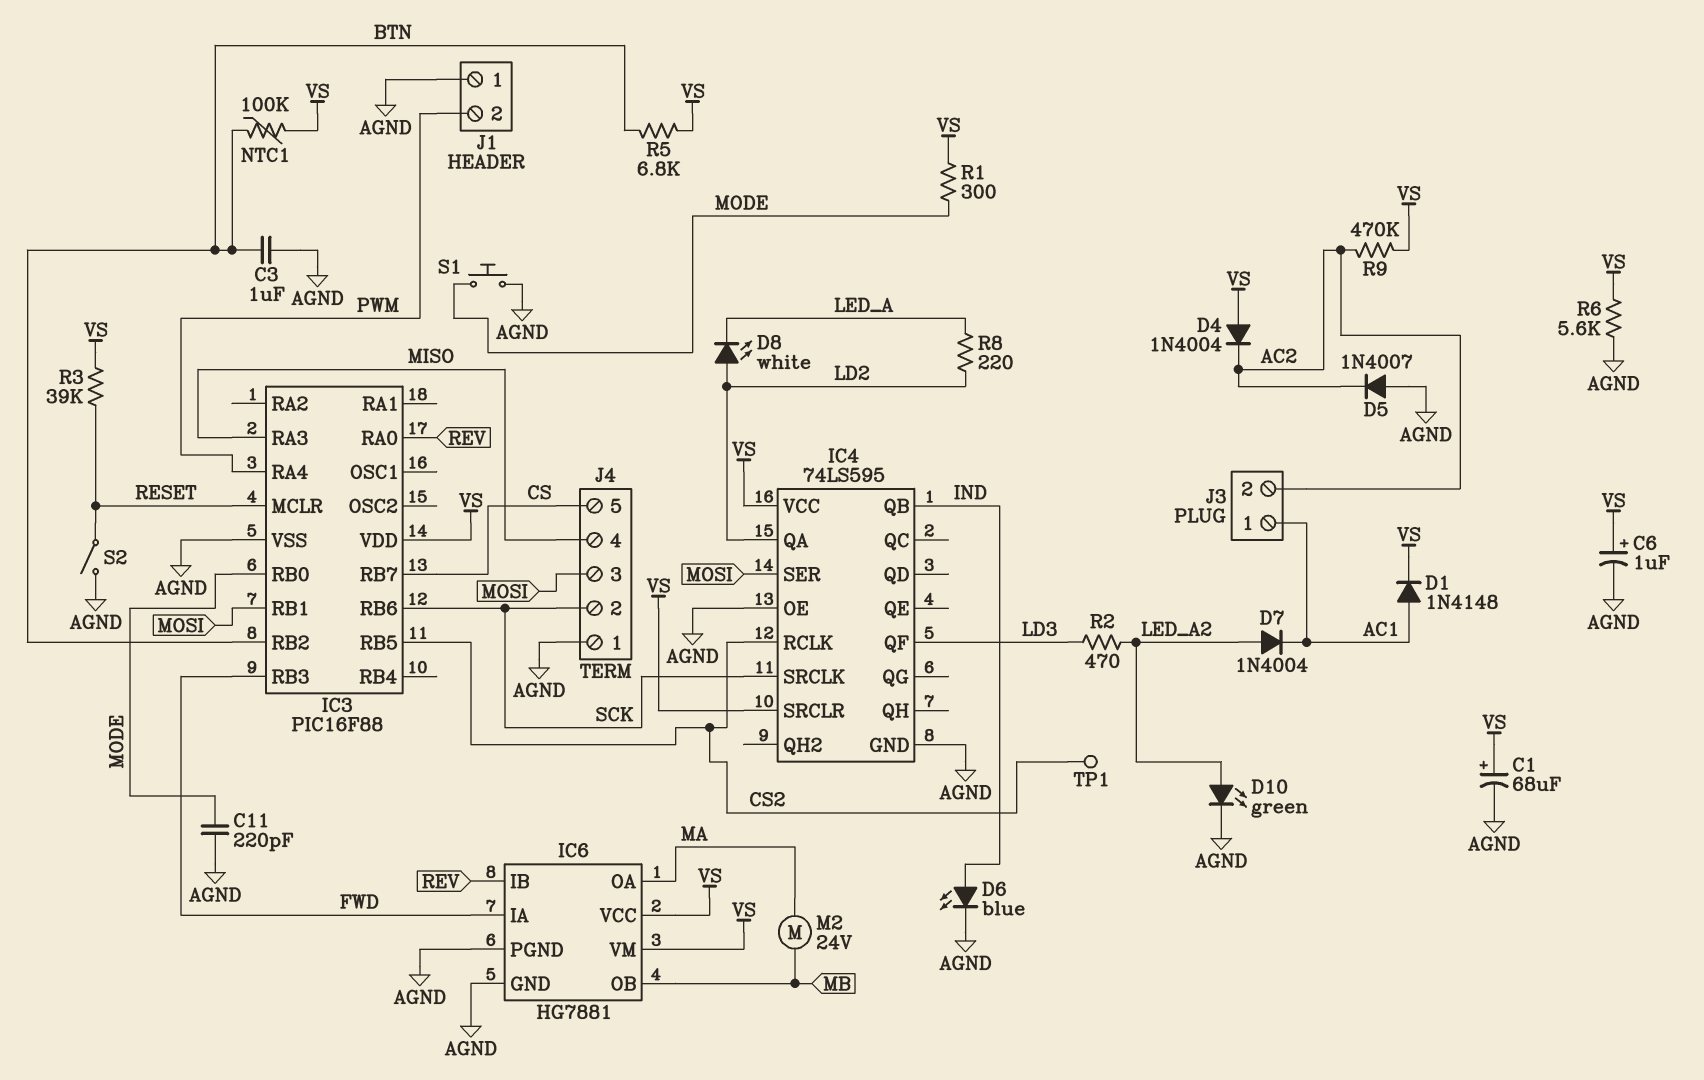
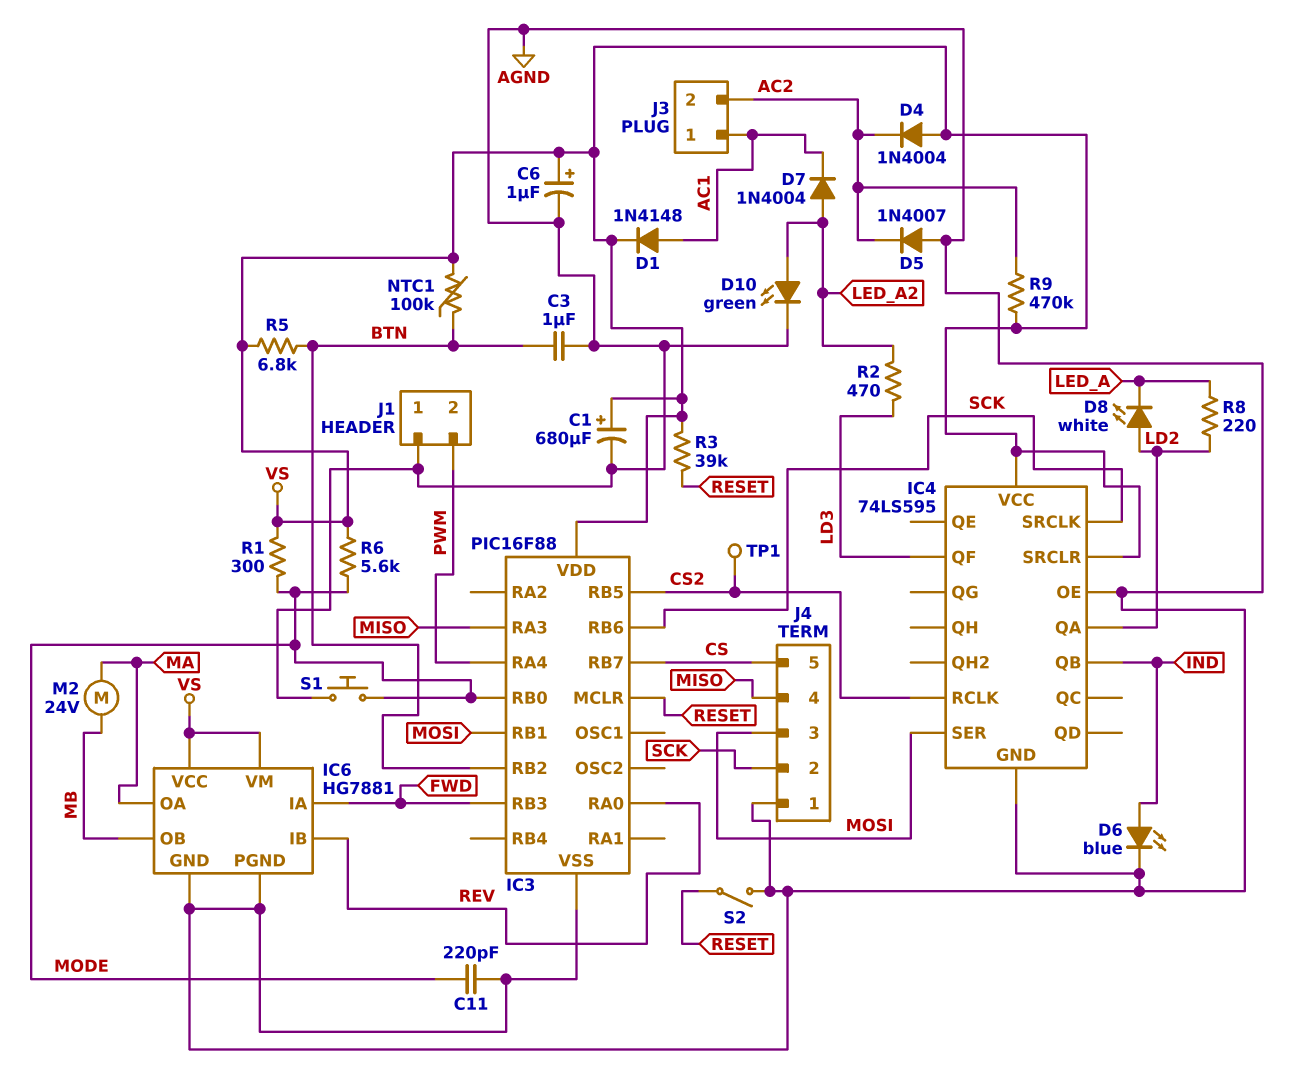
C1: 68uF (plus VS, minus AGND) -> 680uF (plus VS, minus AGND)
R6: 5.6k (AGND, VS) -> 5.6k (MODE, VS)

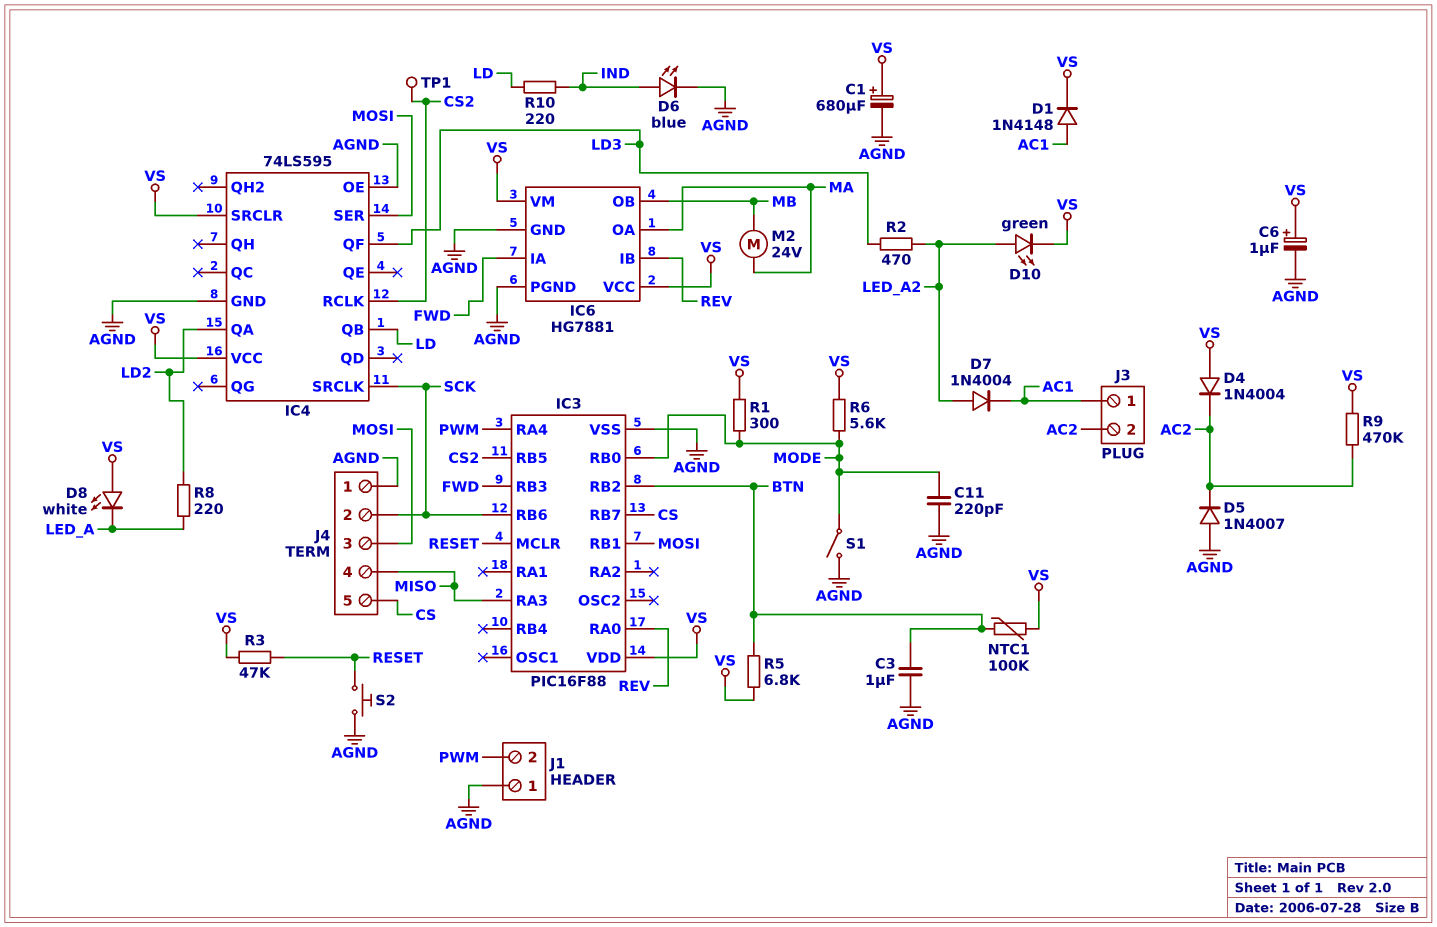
D8: LED white (A LD2, K LED_A) -> LED white (A VS, K LED_A)
D10: LED green (A LED_A2, K AGND) -> LED green (A LED_A2, K VS)
IC4 pin QB: IND -> LD
R3: 39k (RESET, VS) -> 47k (RESET, VS)
R10: none -> 220 (IND, LD)
S1: button (AGND, MODE) -> switch (AGND, MODE)
S2: switch (AGND, RESET) -> button (AGND, RESET)

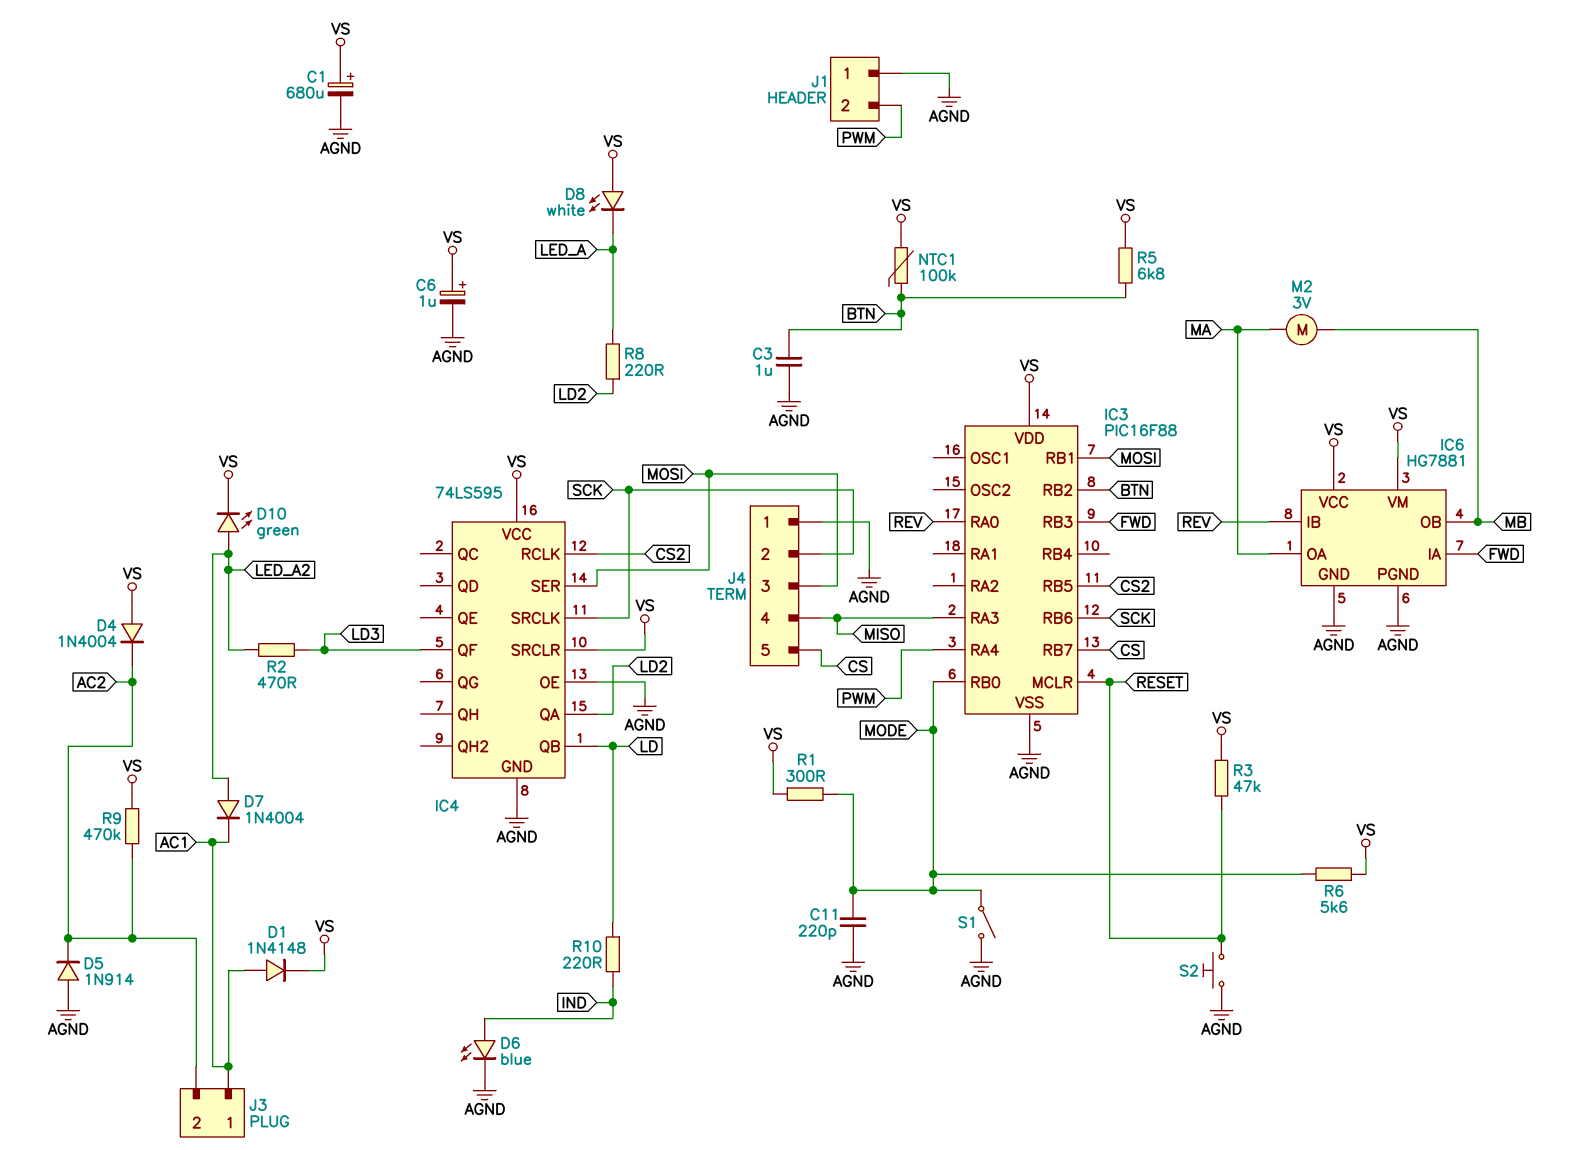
D5: diode 1N4007 (A AGND, K AC2) -> diode 1N914 (A AGND, K AC2)
M2: motor 24V (MA, MB) -> motor 3V (MA, MB)
TP1: test point (CS2) -> none

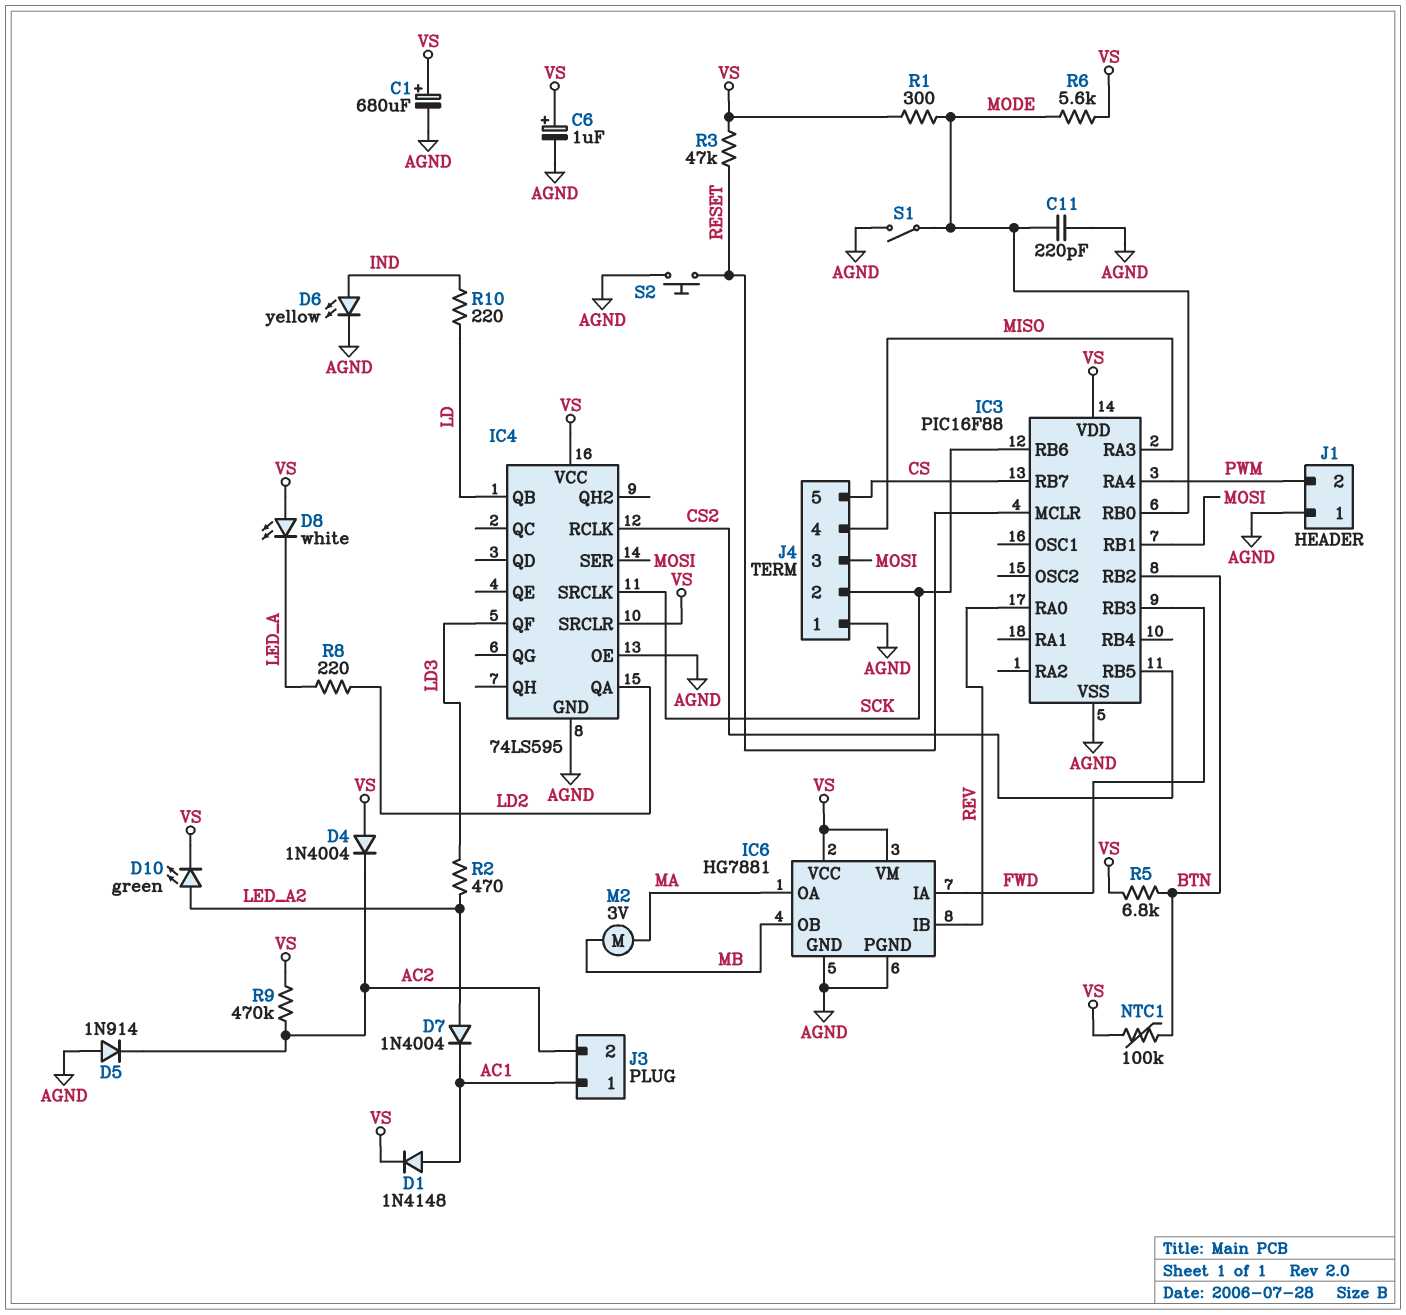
C3: 1uF (AGND, BTN) -> none
D6: LED blue (A IND, K AGND) -> LED yellow (A IND, K AGND)

